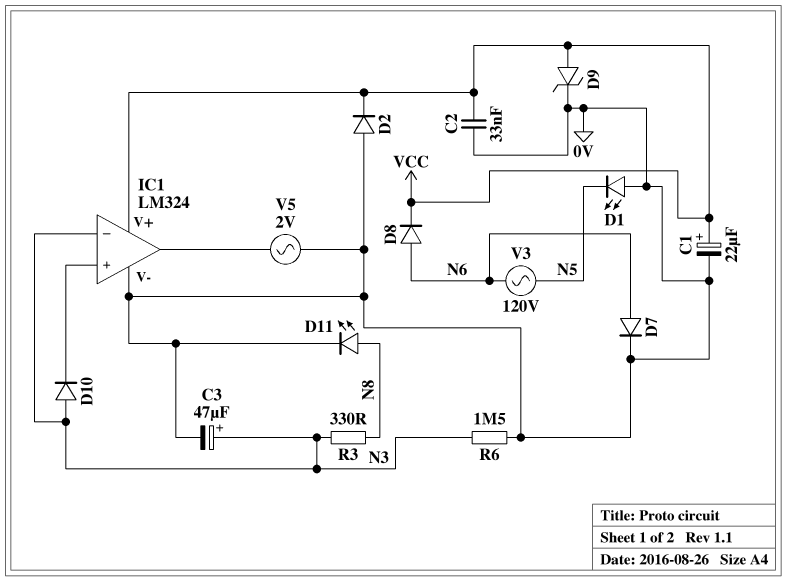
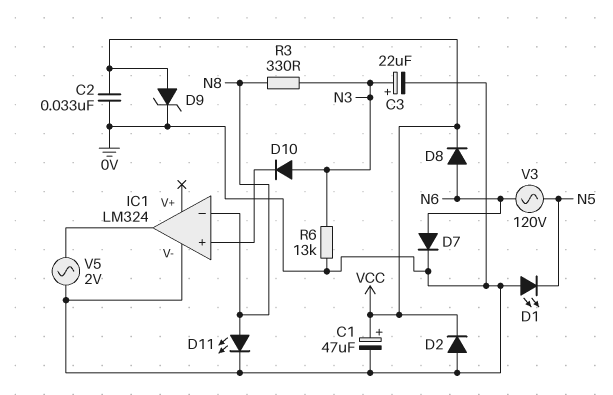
C1: 22uF (plus VCC, minus 0V) -> 47uF (plus VCC, minus 0V)
C3: 47uF (plus N3, minus 0V) -> 22uF (plus N3, minus 0V)
IC1 pin V+: VCC -> none
IC1 pin in-: N3 -> N8
R6: 1.5M (0V, N3) -> 13k (0V, N3)

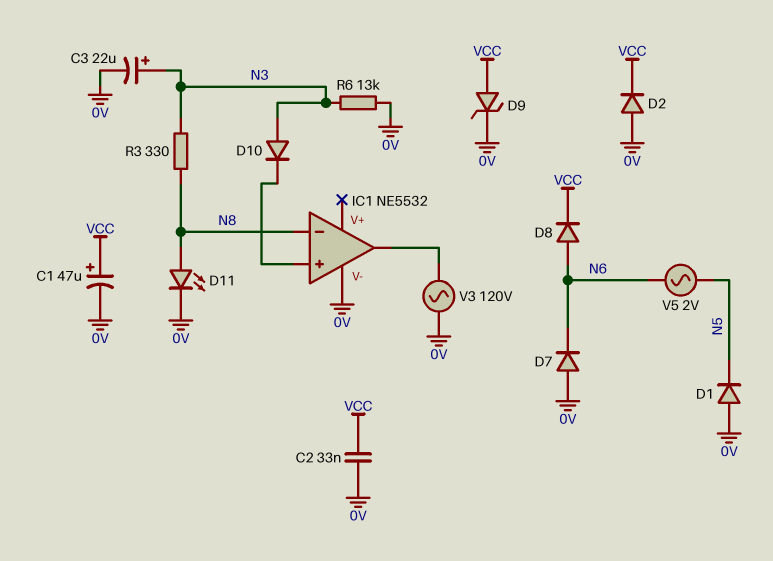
D1: LED (A 0V, K N5) -> diode (A 0V, K N5)
D7: diode (A N6, K 0V) -> diode (A 0V, K N6)
IC1: LM324 -> NE5532
V3: AC 120V (N5, N6) -> AC 120V (0V, IC1/out)
V5: AC 2V (0V, IC1/out) -> AC 2V (N5, N6)

